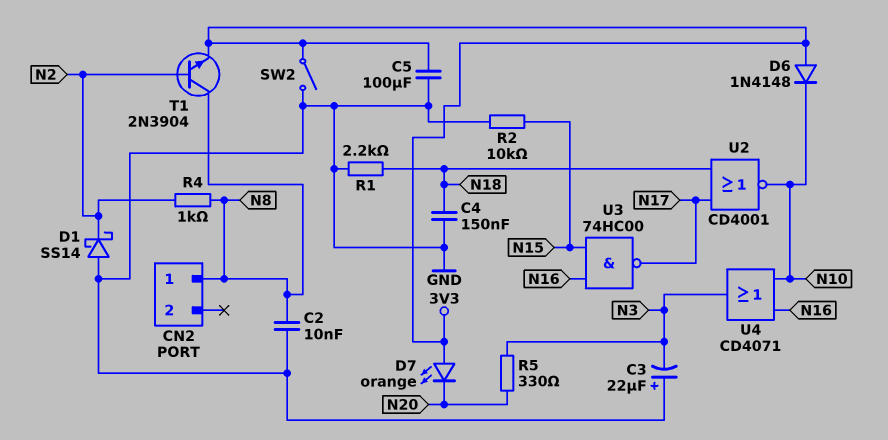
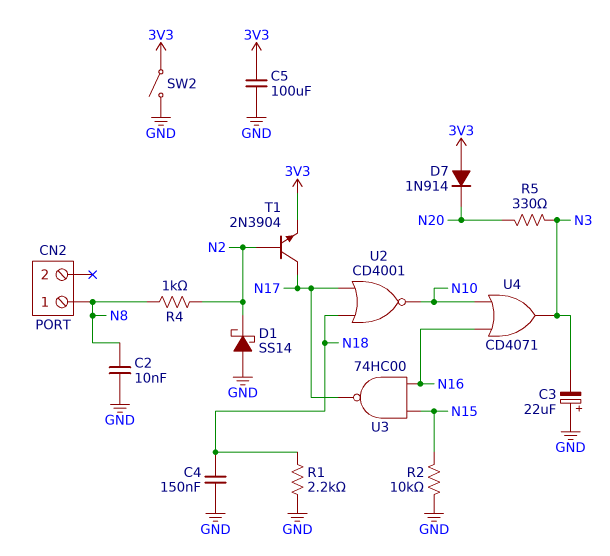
D6: diode 1N4148 (A 3V3, K N10) -> none
D7: LED orange (A 3V3, K N20) -> diode 1N914 (A 3V3, K N20)
T1: NPN 2N3904 (B N2, C N8, E 3V3) -> NPN 2N3904 (B N2, C N17, E 3V3)

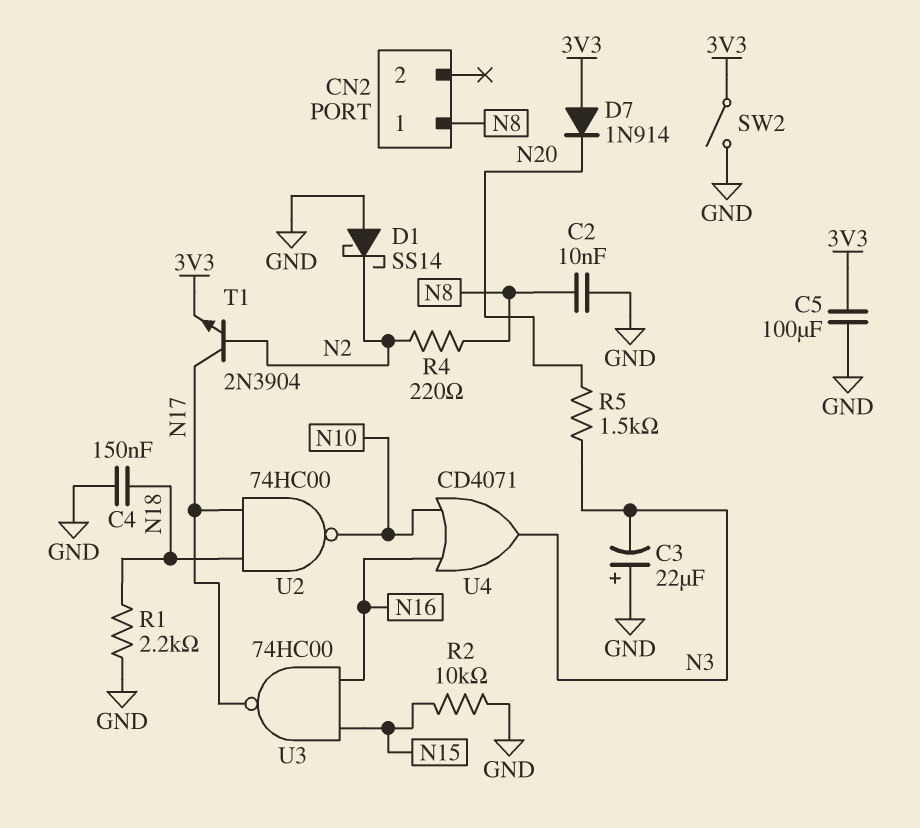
R4: 1k (N2, N8) -> 220 (N2, N8)
R5: 330 (N3, N20) -> 1.5k (N3, N20)
U2: NOR CD4001 (in N17, in N18, out N10) -> NAND 74HC00 (in N17, in N18, out N10)

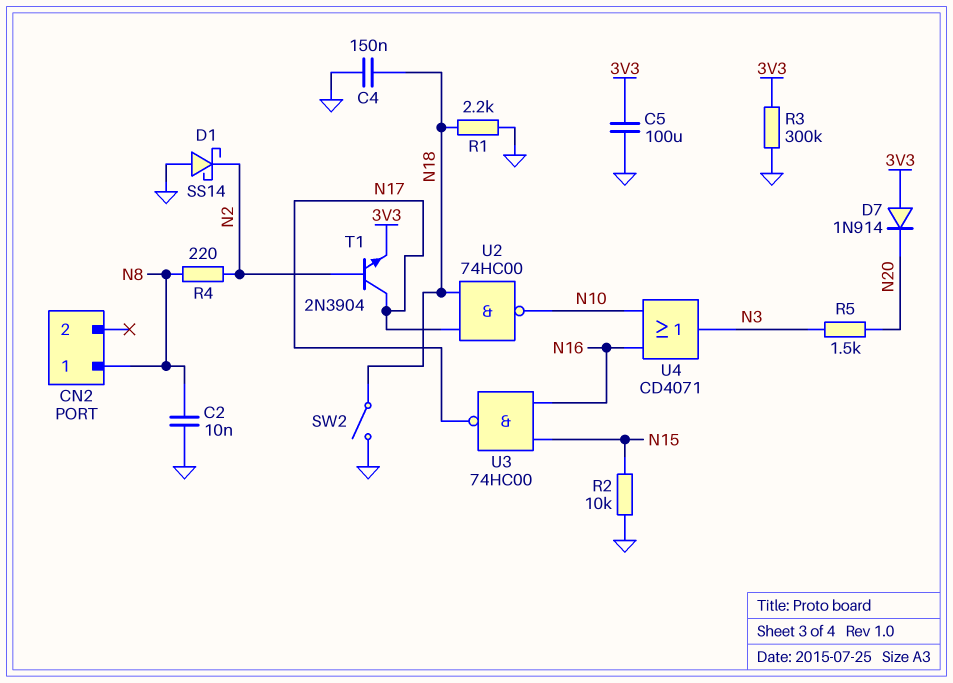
C3: 22uF (plus GND, minus N3) -> none
R3: none -> 300k (3V3, GND)
SW2: switch (3V3, GND) -> switch (GND, N18)

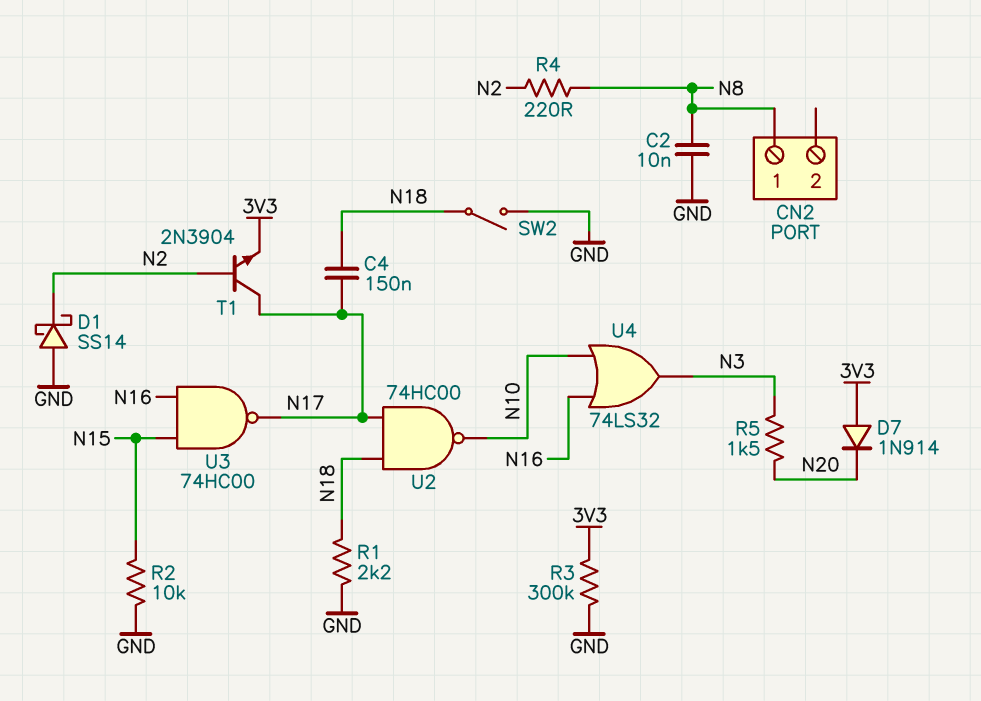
C4: 150nF (GND, N18) -> 150nF (N17, N18)
C5: 100uF (3V3, GND) -> none
U4: OR CD4071 (in N10, in N16, out N3) -> OR 74LS32 (in N10, in N16, out N3)

